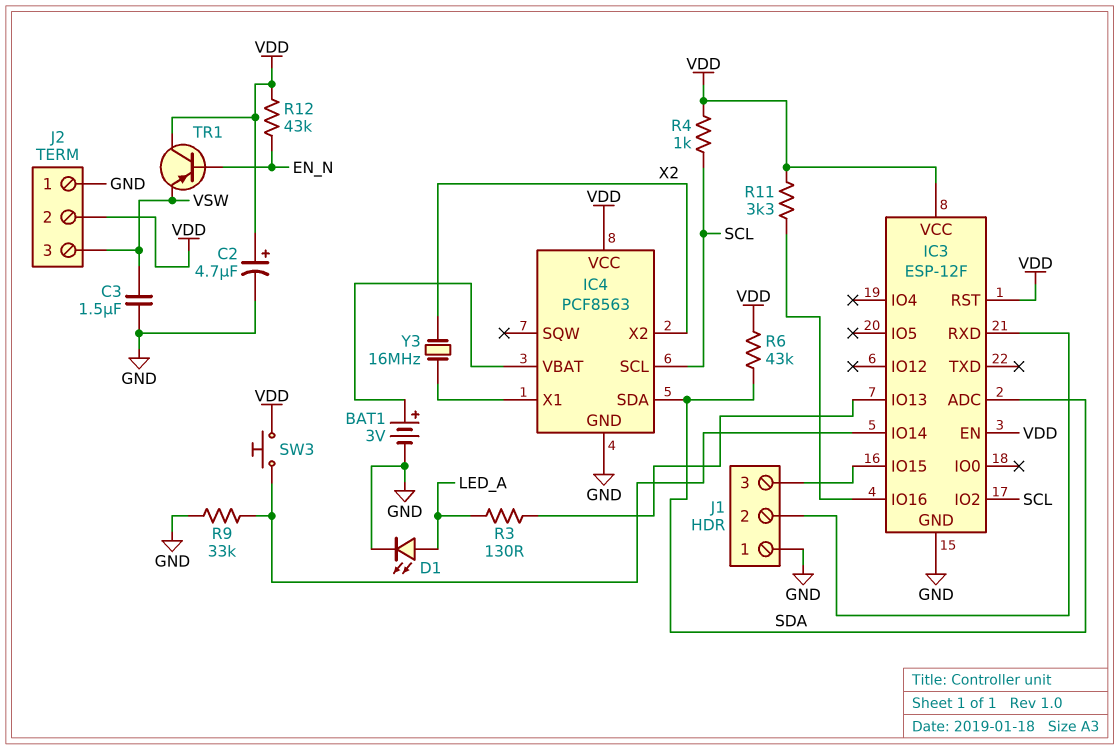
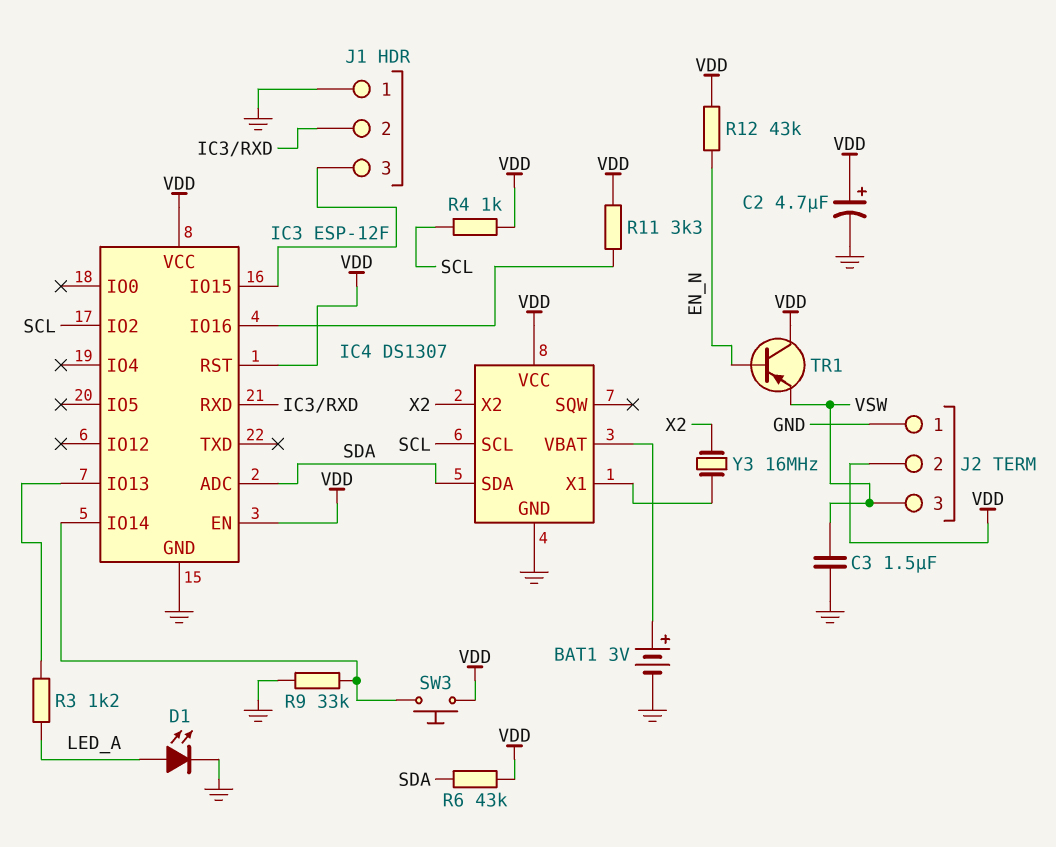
IC4: PCF8563 -> DS1307
R3: 130 (IC3/IO13, LED_A) -> 1.2k (IC3/IO13, LED_A)

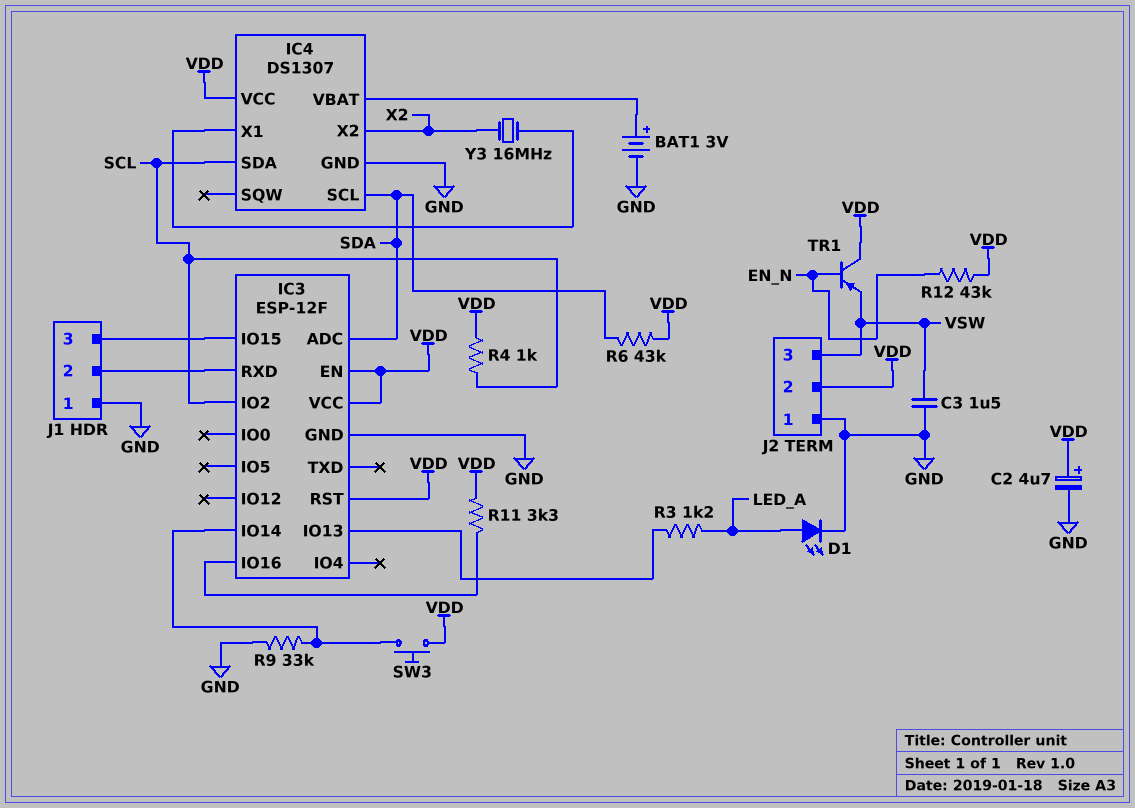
IC4 pin SCL: SCL -> SDA
IC4 pin SDA: SDA -> SCL

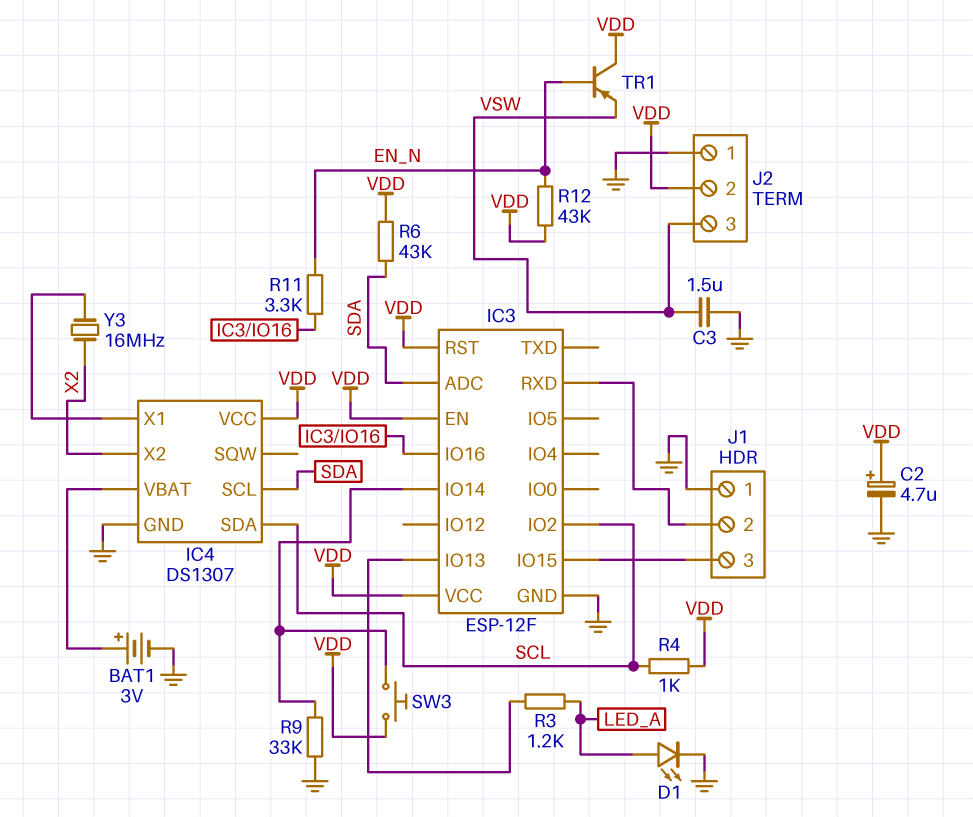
R11: 3.3k (IC3/IO16, VDD) -> 3.3k (EN_N, IC3/IO16)

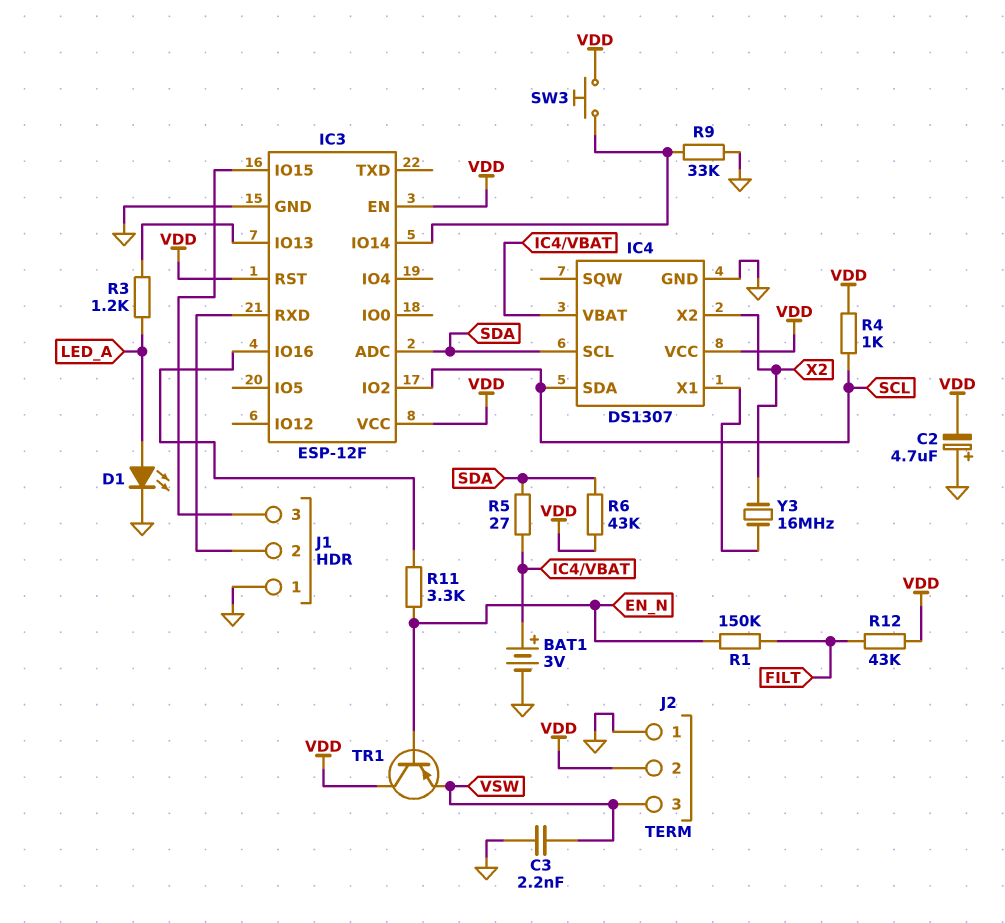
C2: 4.7uF (plus VDD, minus GND) -> 4.7uF (plus GND, minus VDD)
C3: 1.5uF (GND, VSW) -> 2.2nF (GND, VSW)
R1: none -> 150k (EN_N, FILT)
R5: none -> 27 (IC4/VBAT, SDA)
R12: 43k (EN_N, VDD) -> 43k (FILT, VDD)

